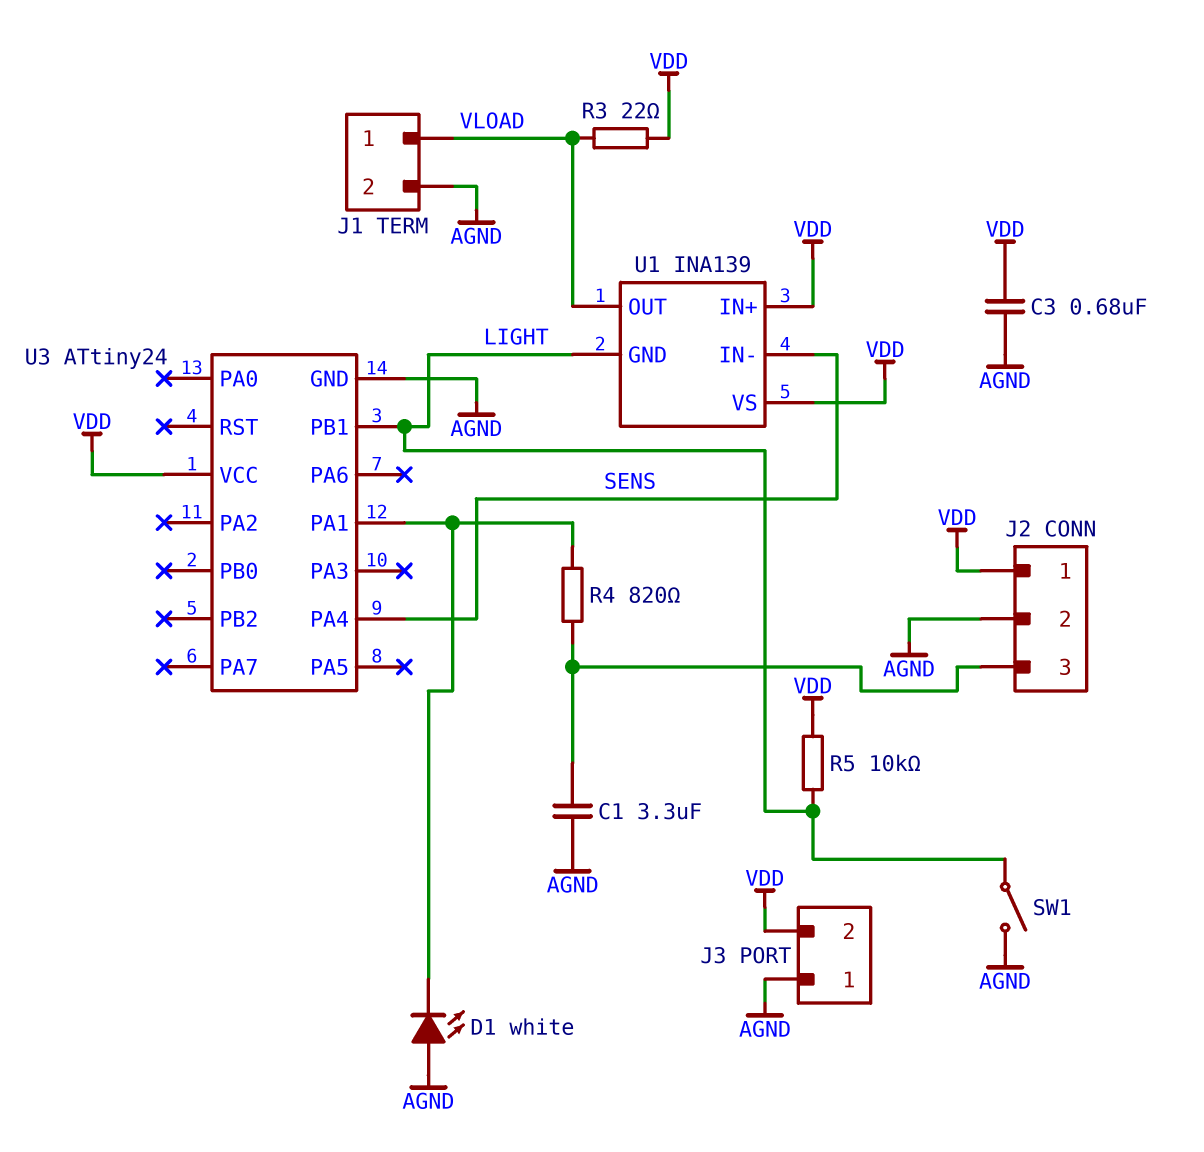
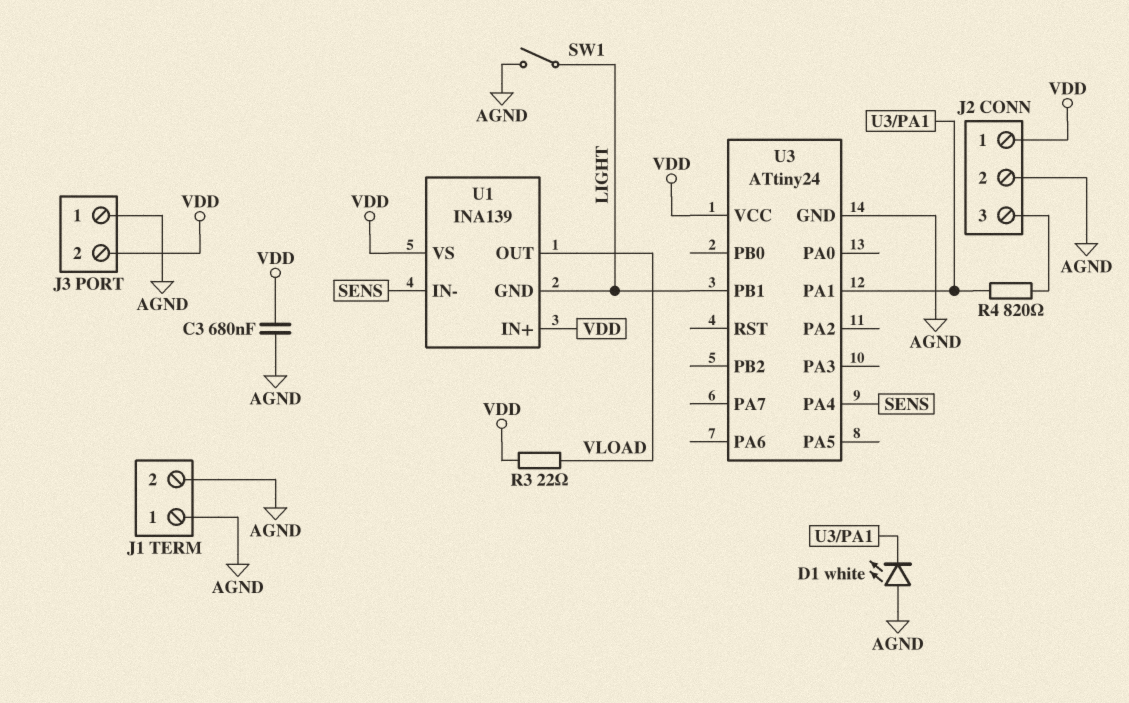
C1: 3.3uF (AGND, J2/3) -> none
J1 pin 1: VLOAD -> AGND
R5: 10k (LIGHT, VDD) -> none

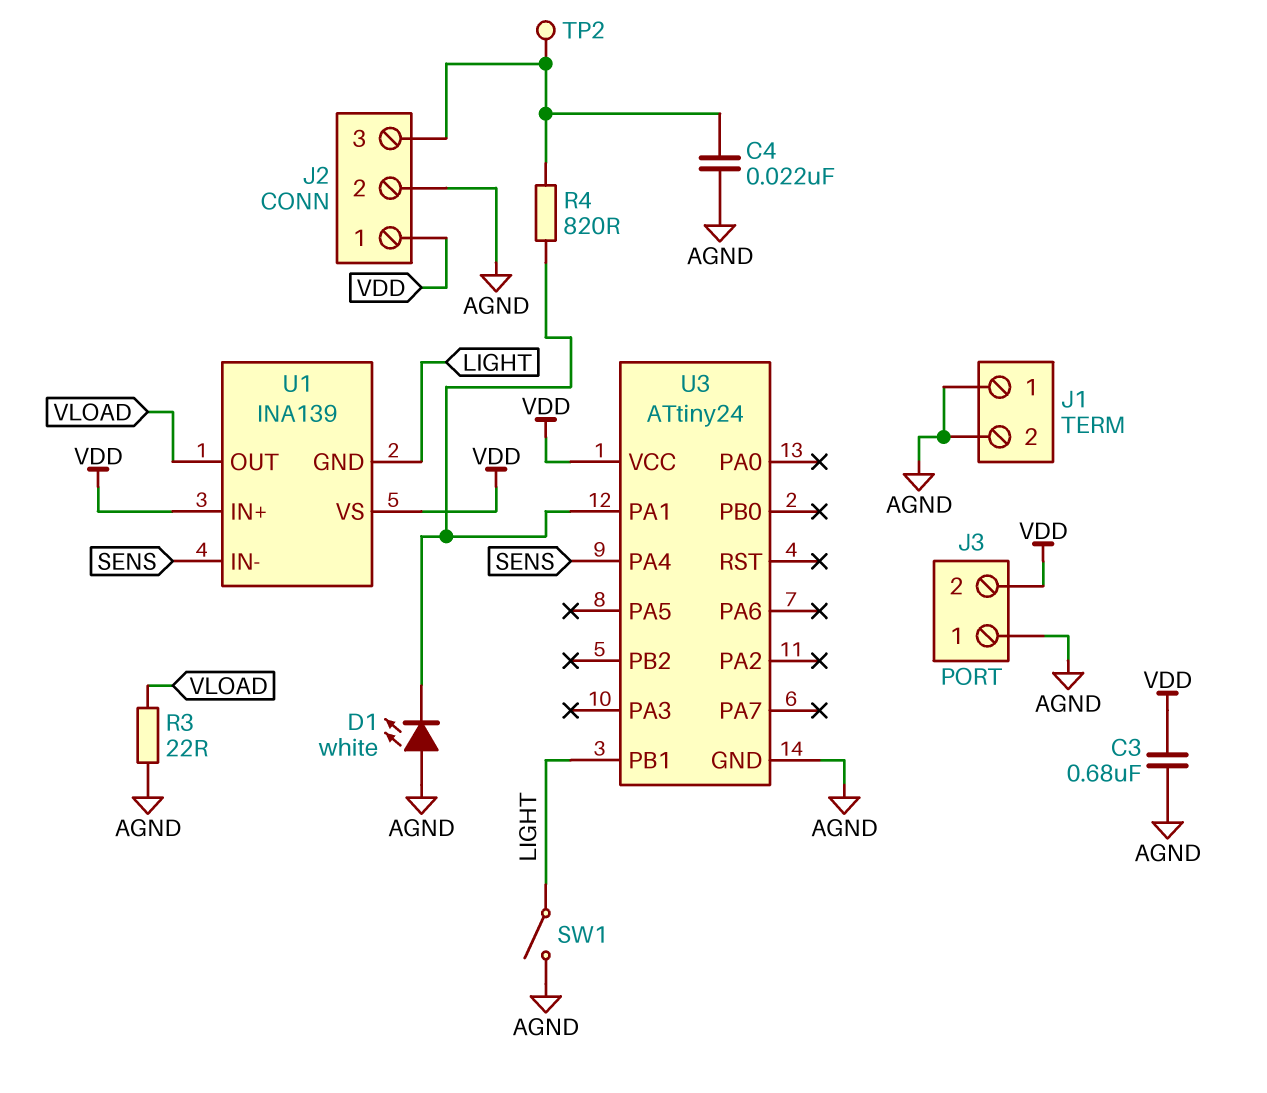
C4: none -> 22nF (AGND, J2/3)
R3: 22 (VDD, VLOAD) -> 22 (AGND, VLOAD)
TP2: none -> test point (J2/3)

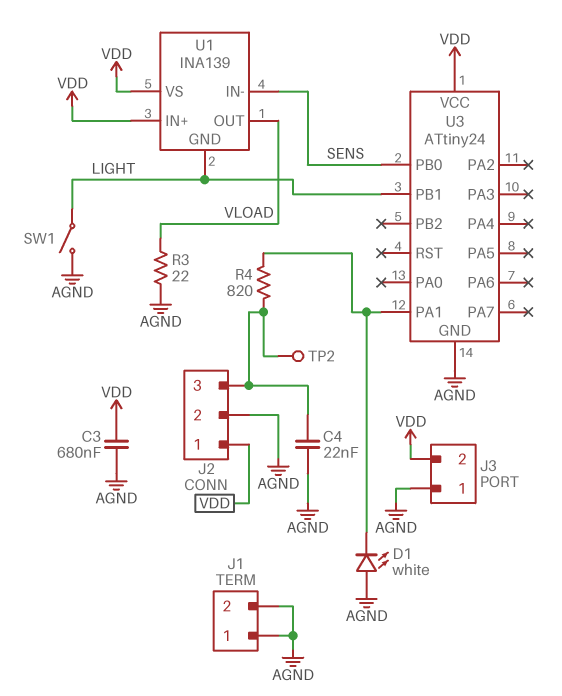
U3 pin PA4: SENS -> none
U3 pin PB0: none -> SENS

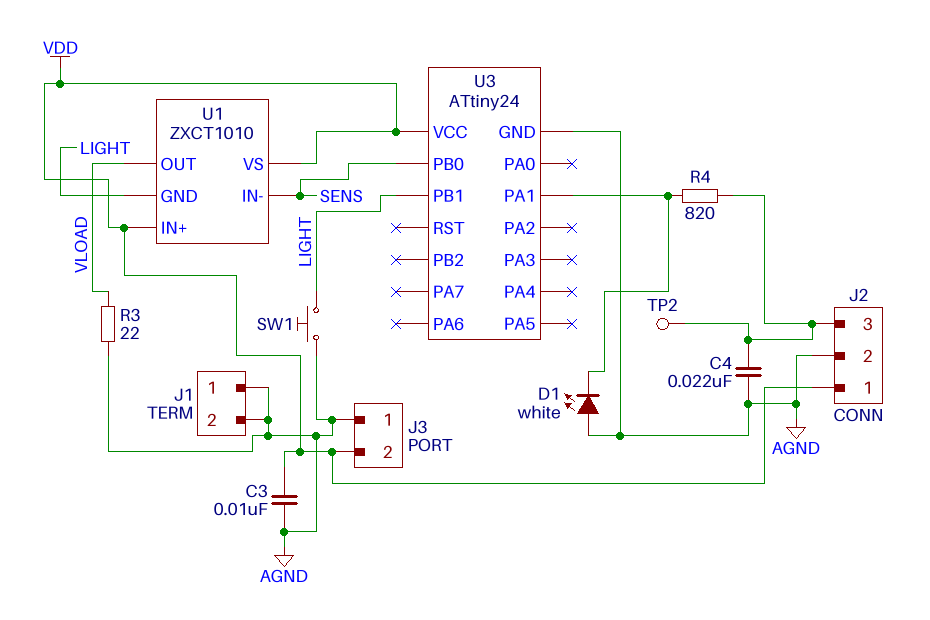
C3: 680nF (AGND, VDD) -> 10nF (AGND, VDD)
SW1: switch (AGND, LIGHT) -> button (AGND, LIGHT)
U1: INA139 -> ZXCT1010

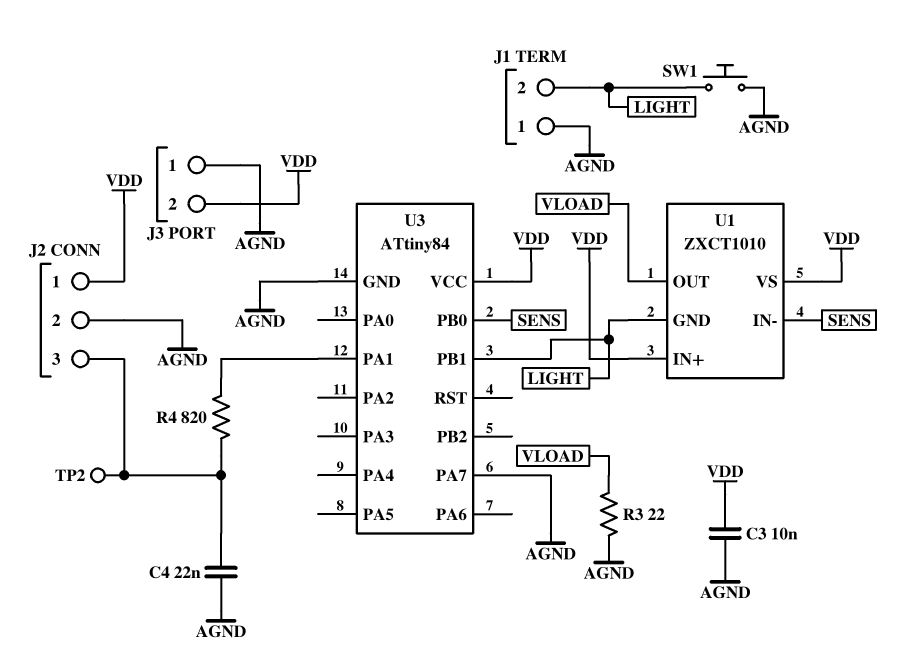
D1: LED white (A AGND, K U3/PA1) -> none
J1 pin 2: AGND -> LIGHT
U3: ATtiny24 -> ATtiny84
U3 pin PA7: none -> AGND

